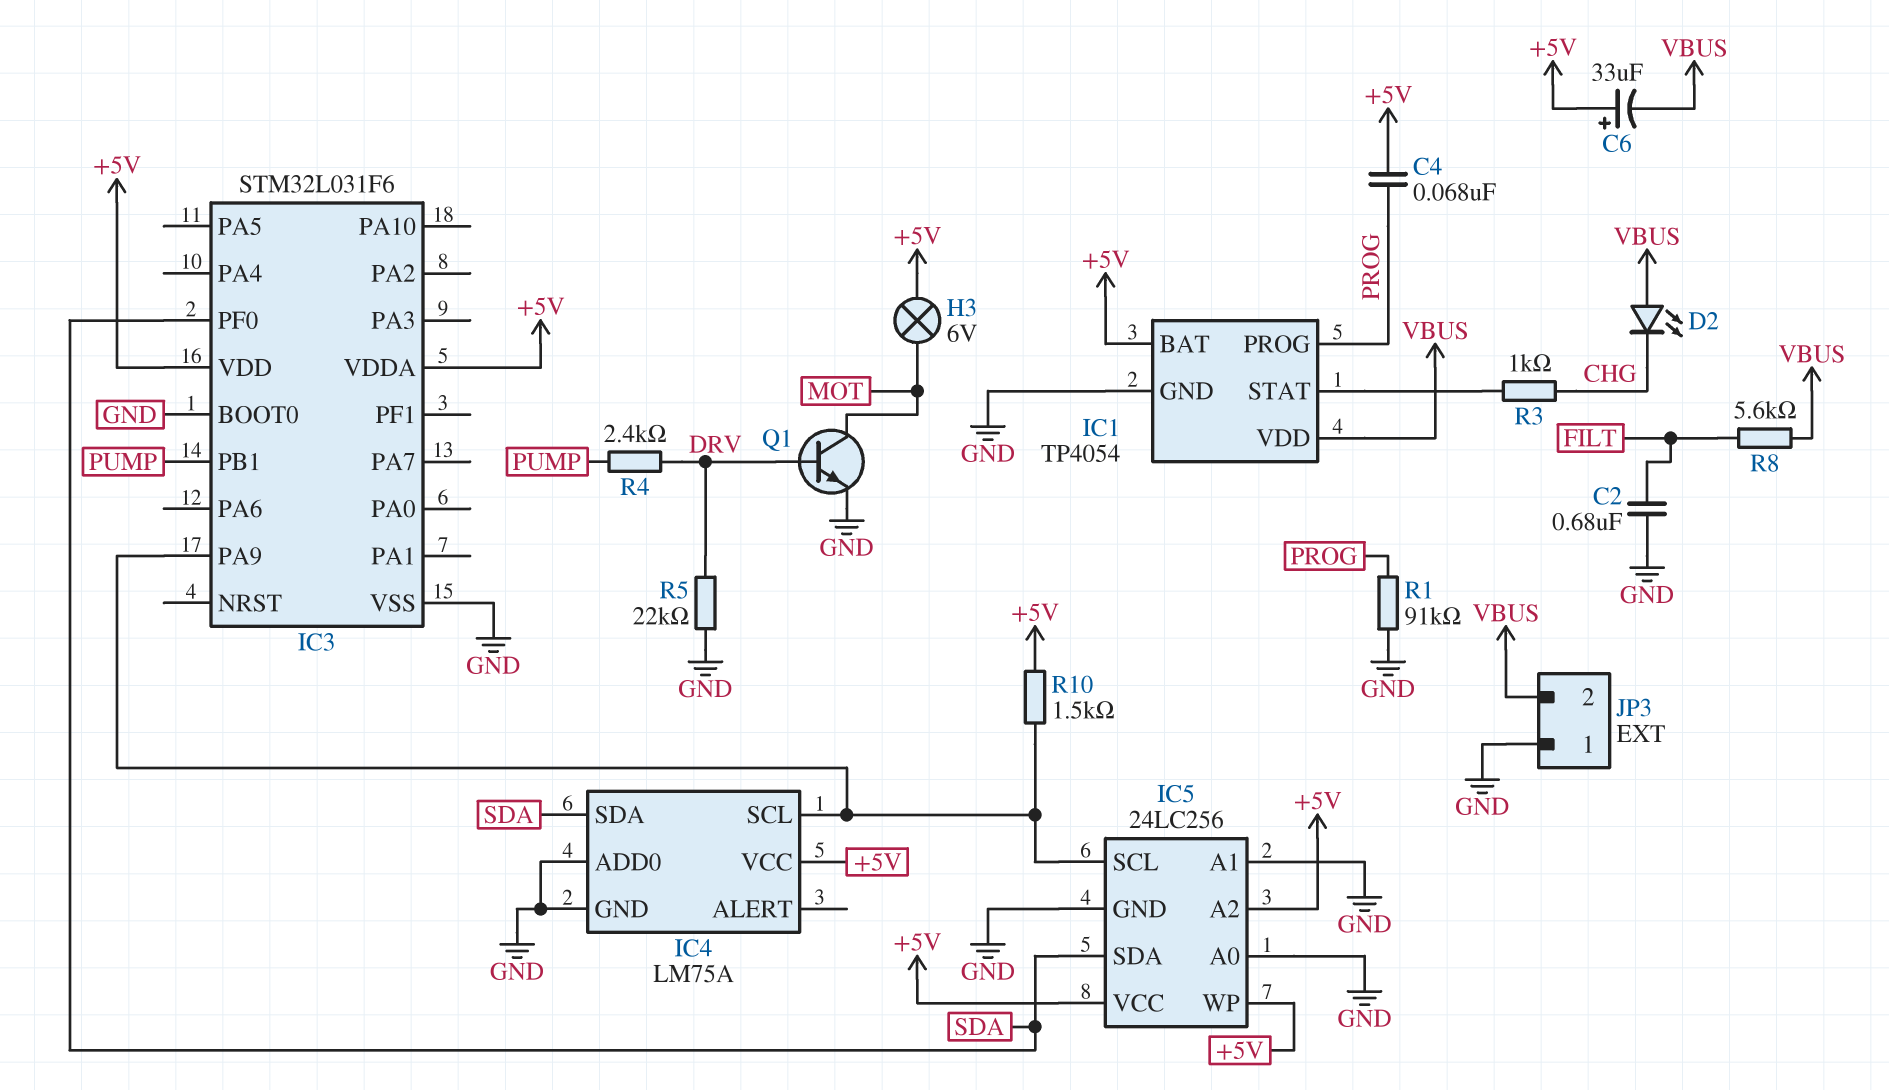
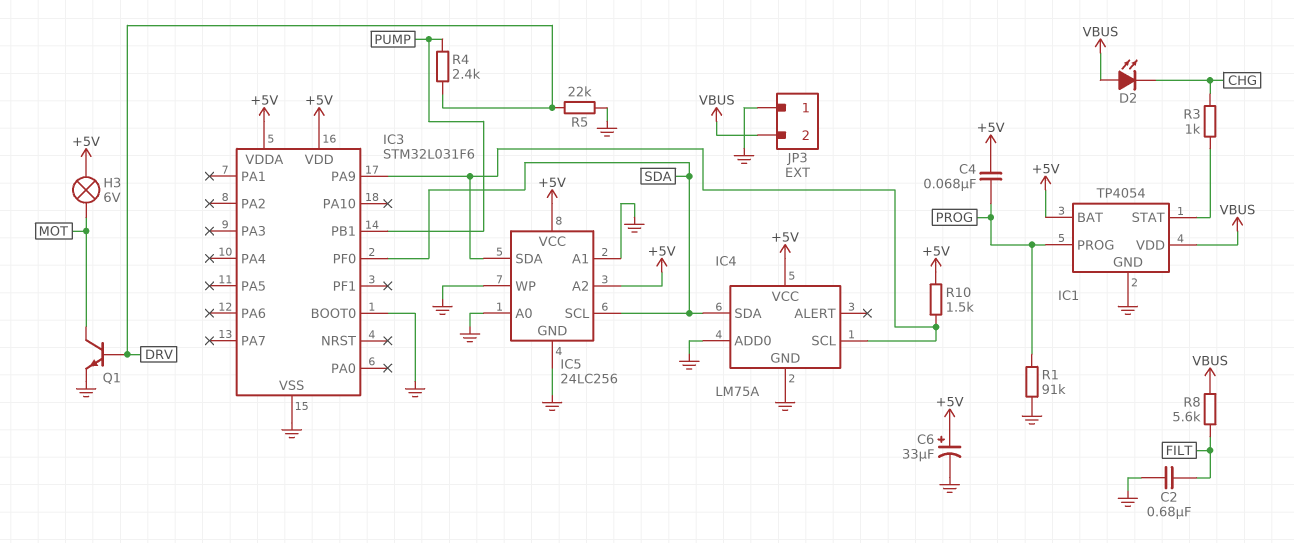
C6: 33uF (plus +5V, minus VBUS) -> 33uF (plus +5V, minus GND)
IC5 pin SCL: IC3/PA9 -> SDA
IC5 pin SDA: SDA -> IC3/PA9
IC5 pin WP: +5V -> GND

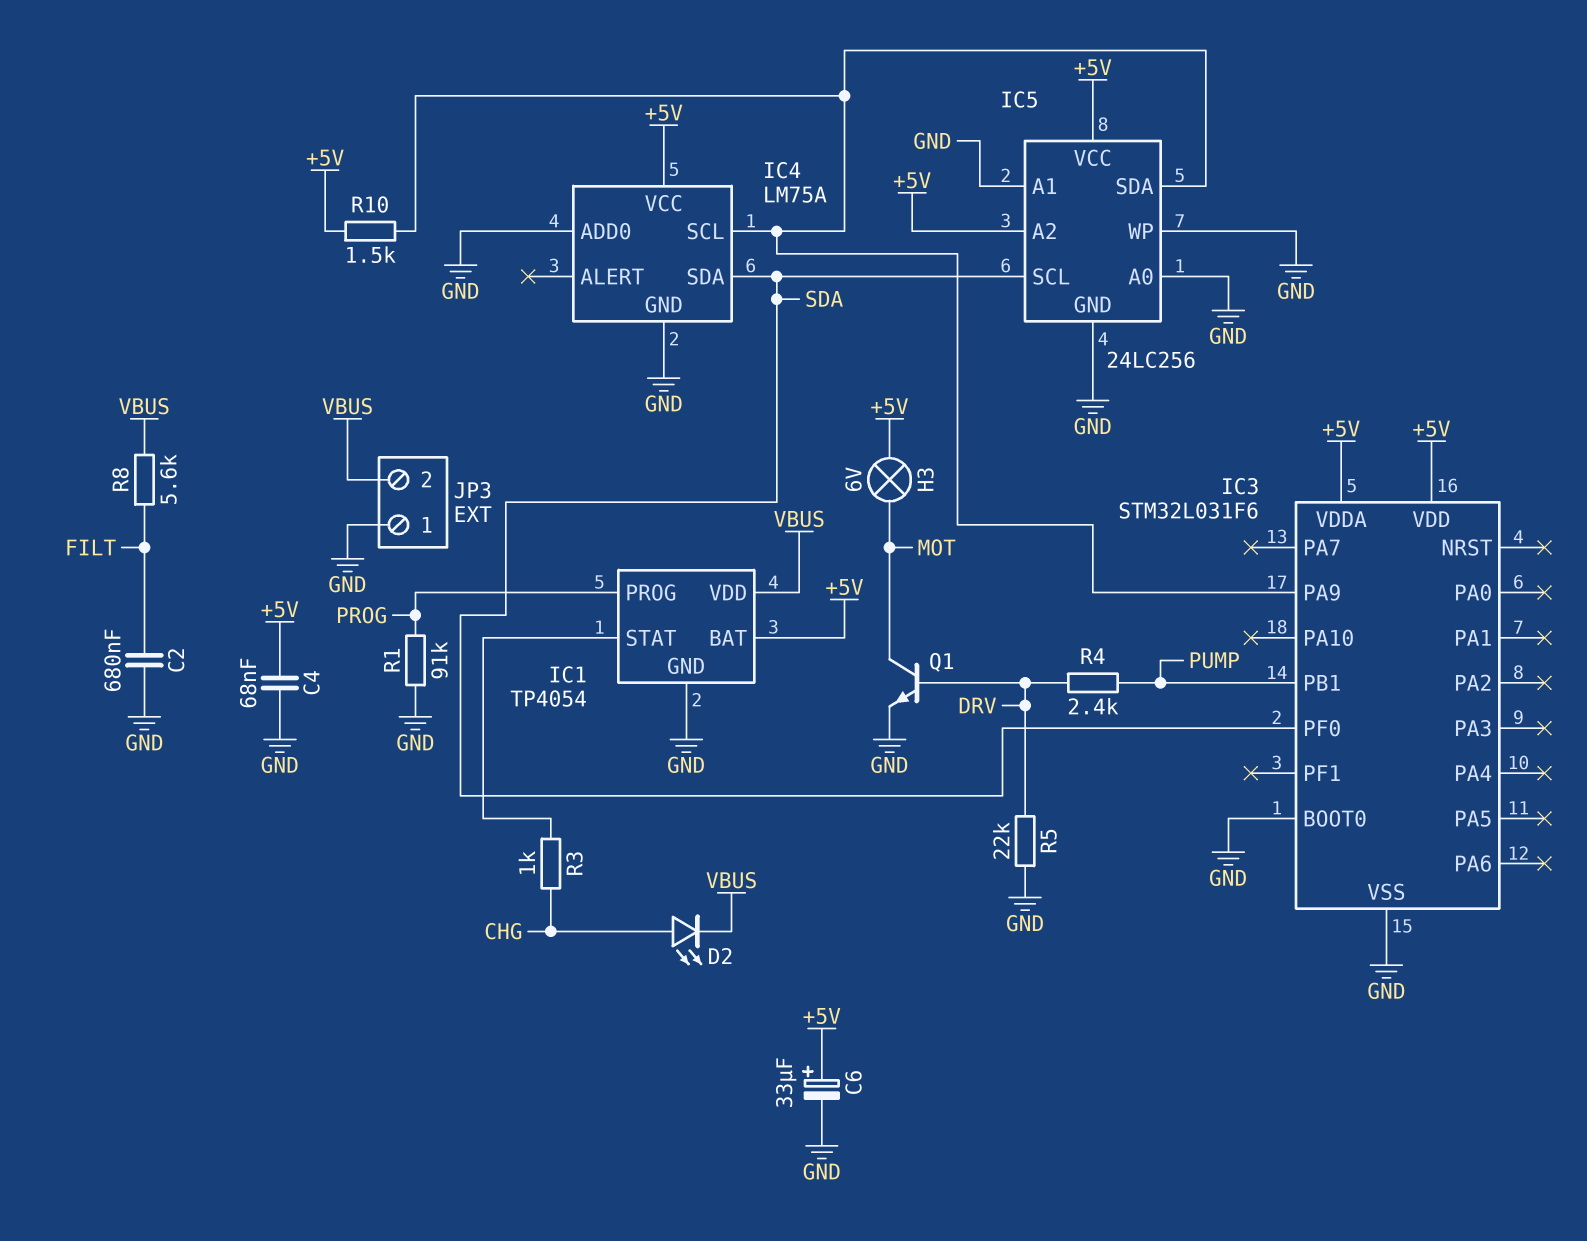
C4: 68nF (+5V, PROG) -> 68nF (+5V, GND)
D2: LED (A VBUS, K CHG) -> LED (A CHG, K VBUS)

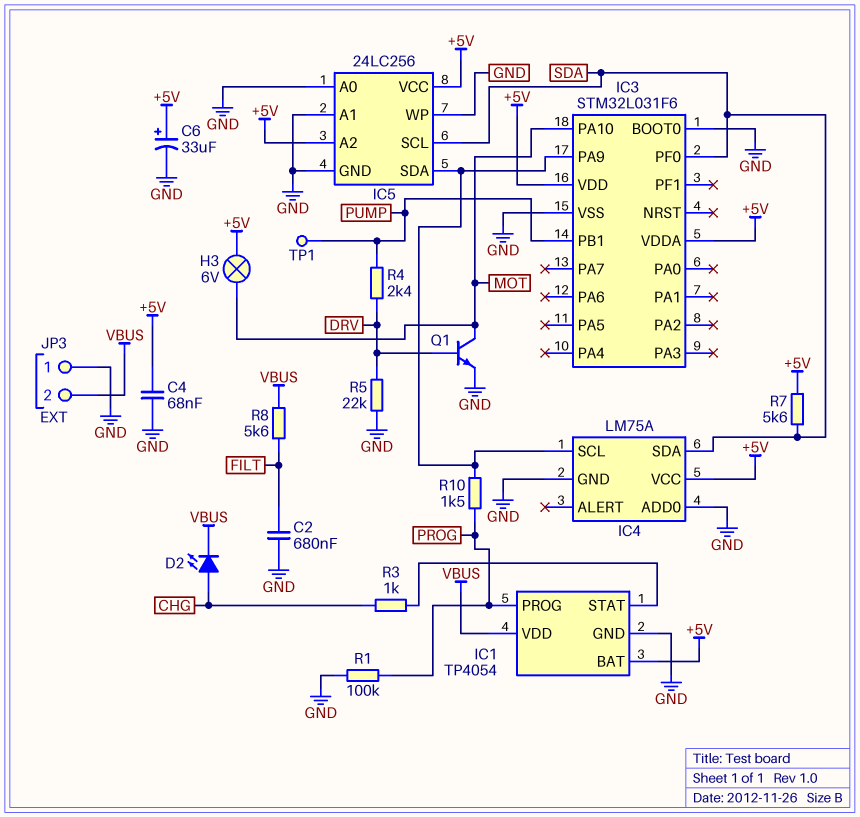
IC3 pin PA10: none -> MOT
R1: 91k (GND, PROG) -> 100k (GND, PROG)
R7: none -> 5.6k (+5V, SDA)
R10: 1.5k (+5V, IC3/PA9) -> 1.5k (IC3/PA9, PROG)
TP1: none -> test point (PUMP)

